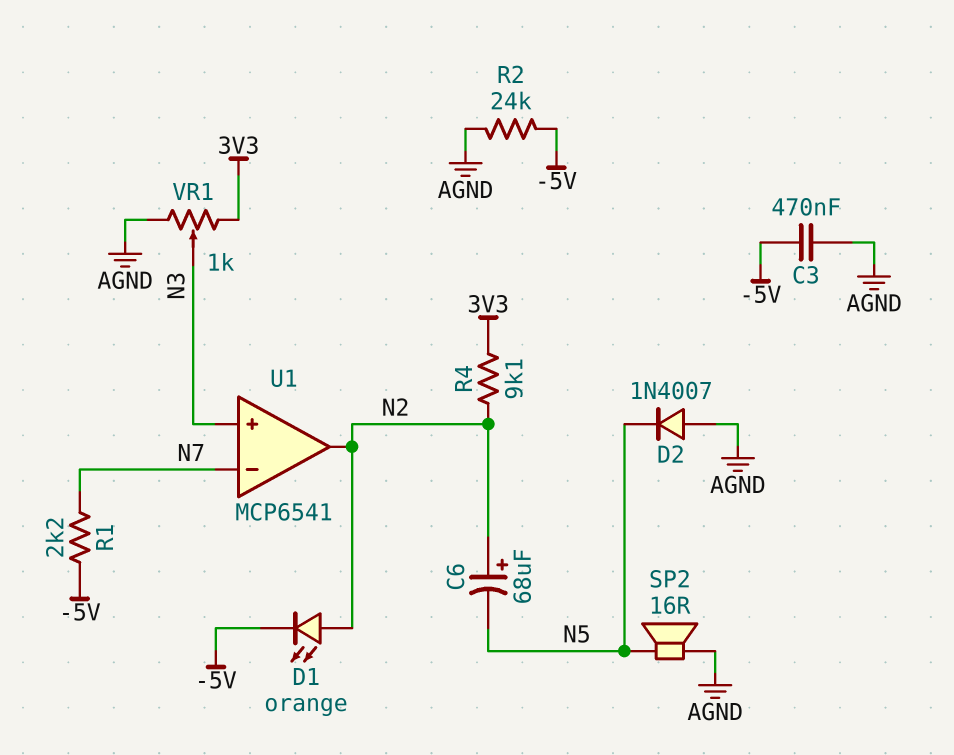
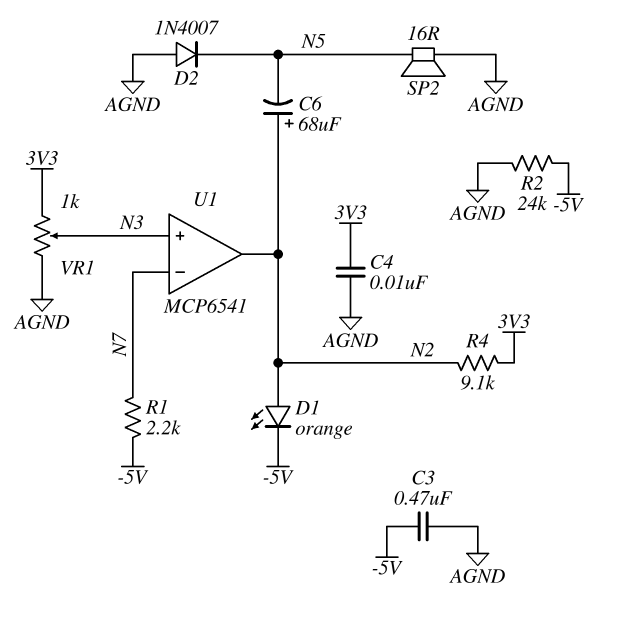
C4: none -> 10nF (3V3, AGND)

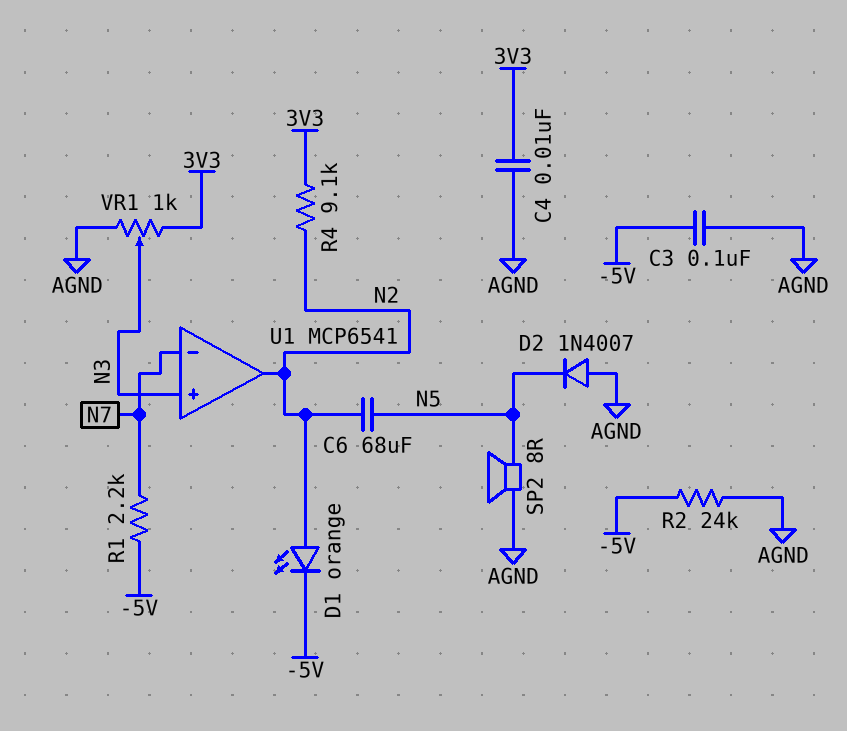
C3: 470nF (-5V, AGND) -> 100nF (-5V, AGND)
C6: 68uF (plus N2, minus N5) -> 68uF (N2, N5)
SP2: speaker 16R (AGND, N5) -> speaker 8R (AGND, N5)

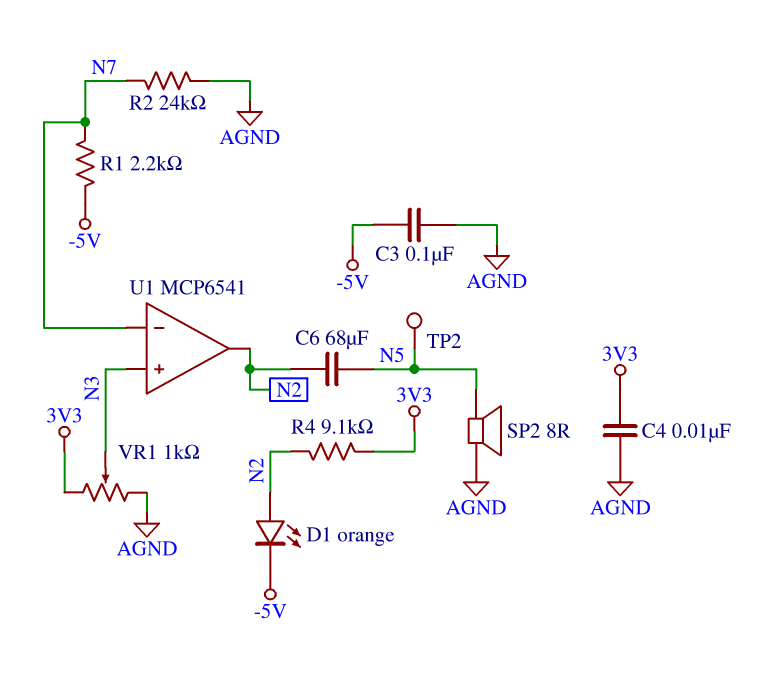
D2: diode 1N4007 (A AGND, K N5) -> none
R2: 24k (-5V, AGND) -> 24k (AGND, N7)
TP2: none -> test point (N5)

